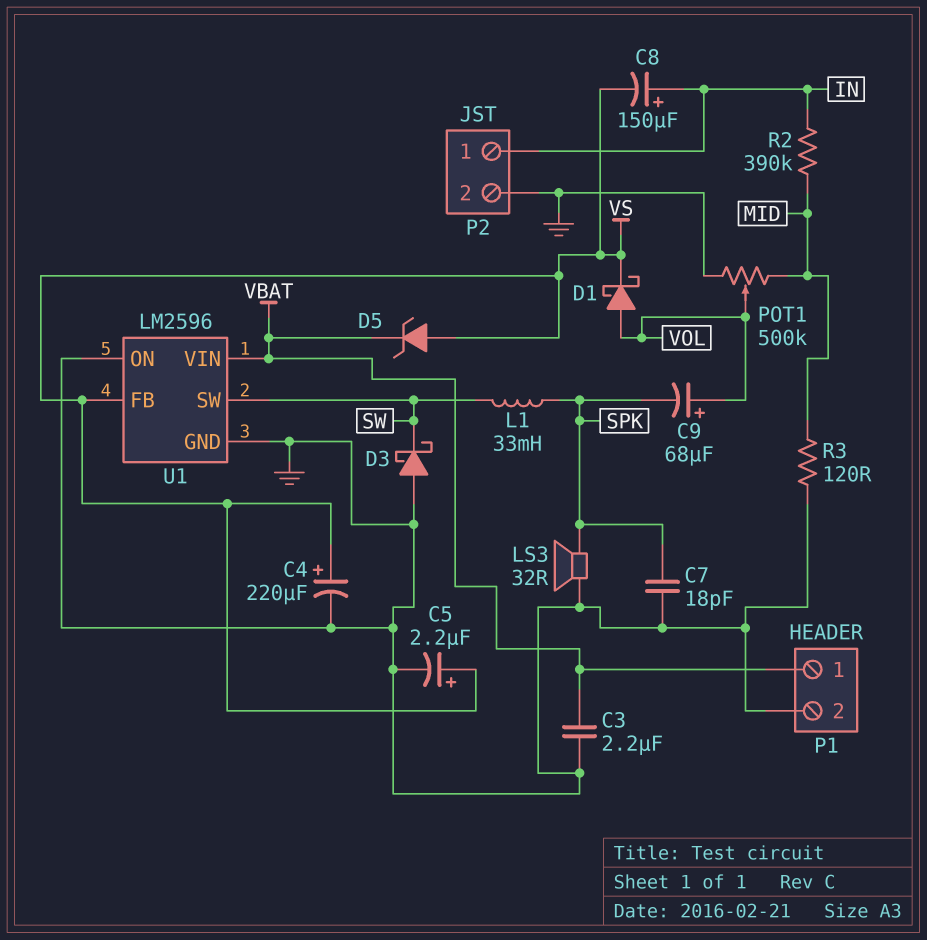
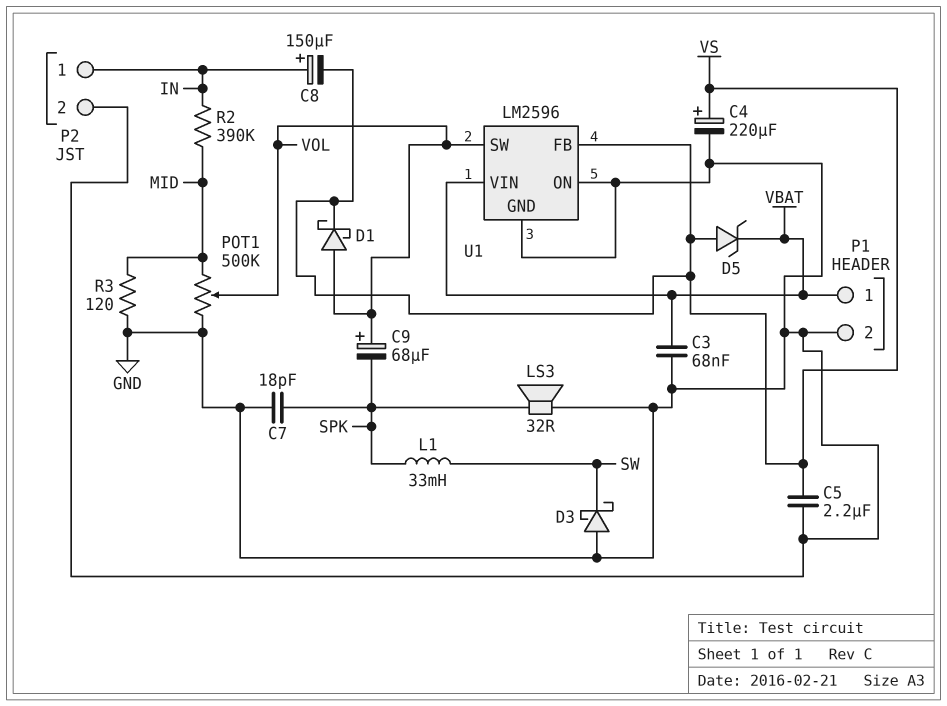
C3: 2.2uF (GND, VBAT) -> 68nF (GND, VBAT)
C5: 2.2uF (plus VS, minus GND) -> 2.2uF (GND, VS)
U1 pin SW: SW -> VOL

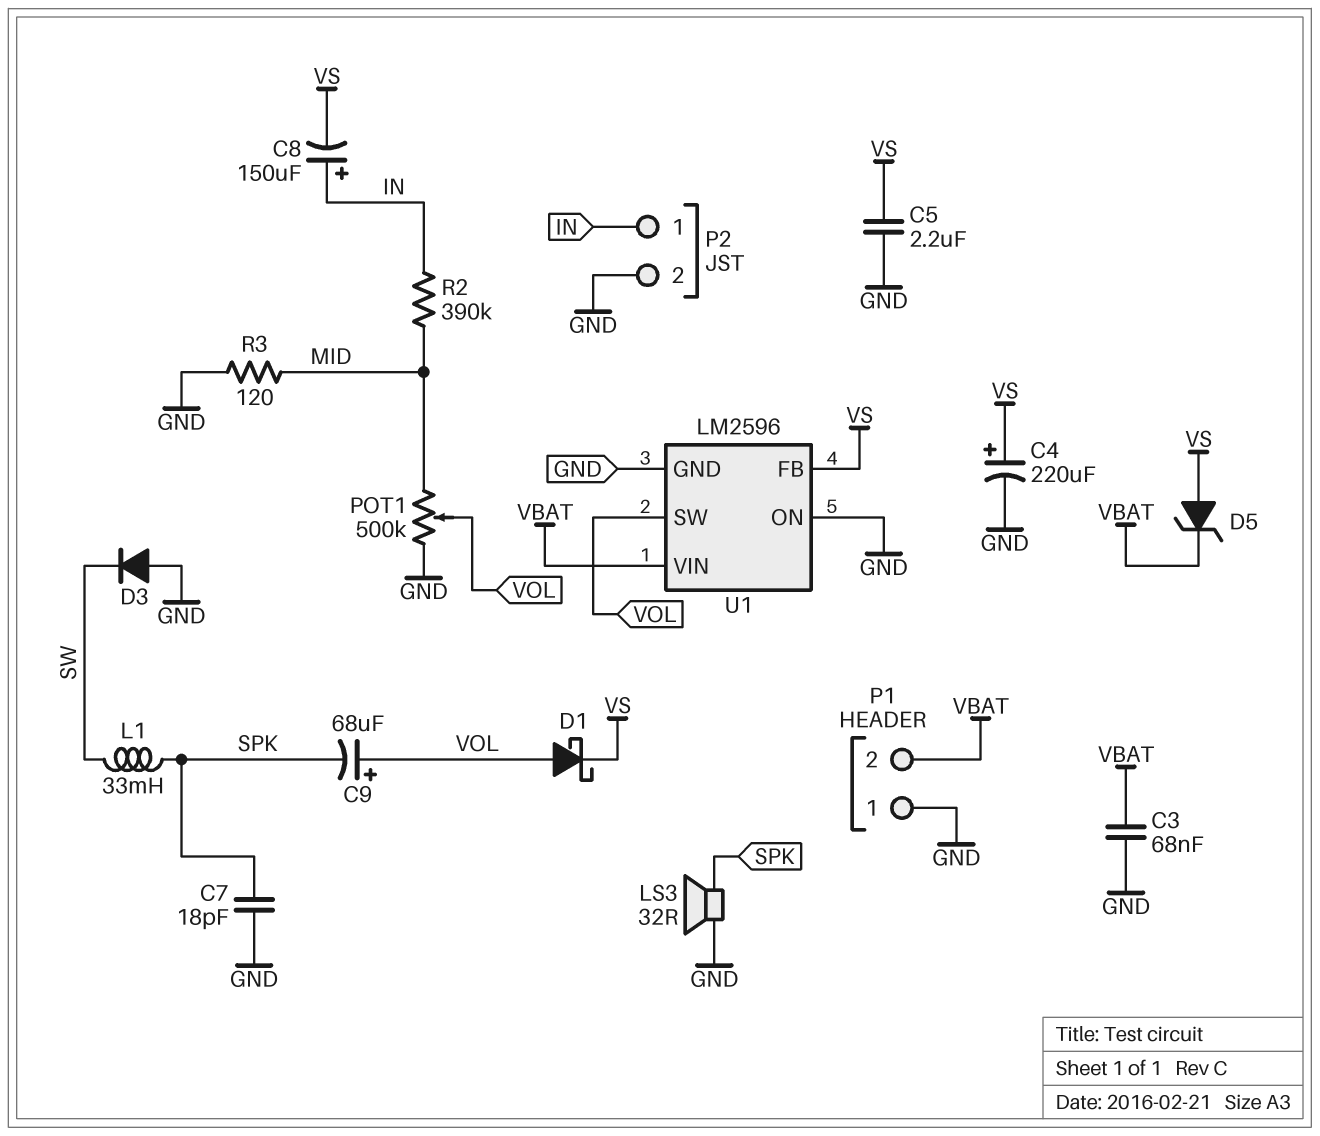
D3: schottky (A GND, K SW) -> diode (A GND, K SW)
P1 pin 1: VBAT -> GND
P1 pin 2: GND -> VBAT

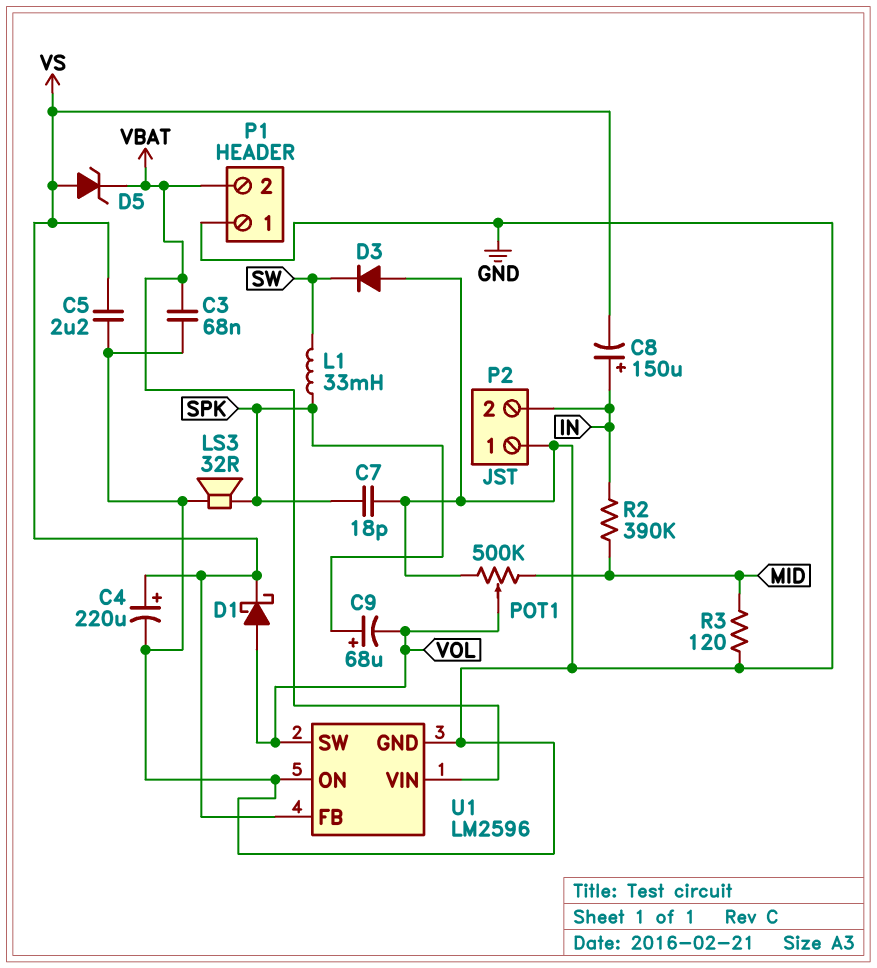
C9: 68uF (plus VOL, minus SPK) -> 68uF (plus SPK, minus VOL)
P2 pin 1: IN -> GND
P2 pin 2: GND -> IN

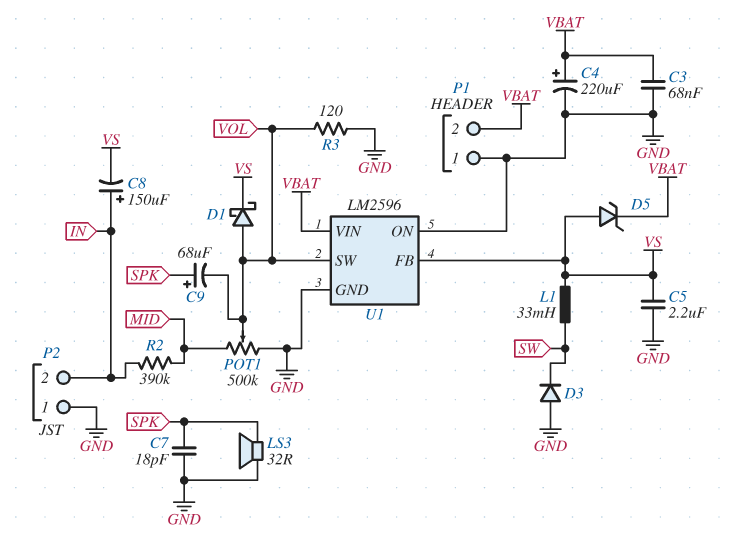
C4: 220uF (plus VS, minus GND) -> 220uF (plus VBAT, minus GND)
L1: 33mH (SPK, SW) -> 33mH (SW, VS)
R3: 120 (GND, MID) -> 120 (GND, VOL)

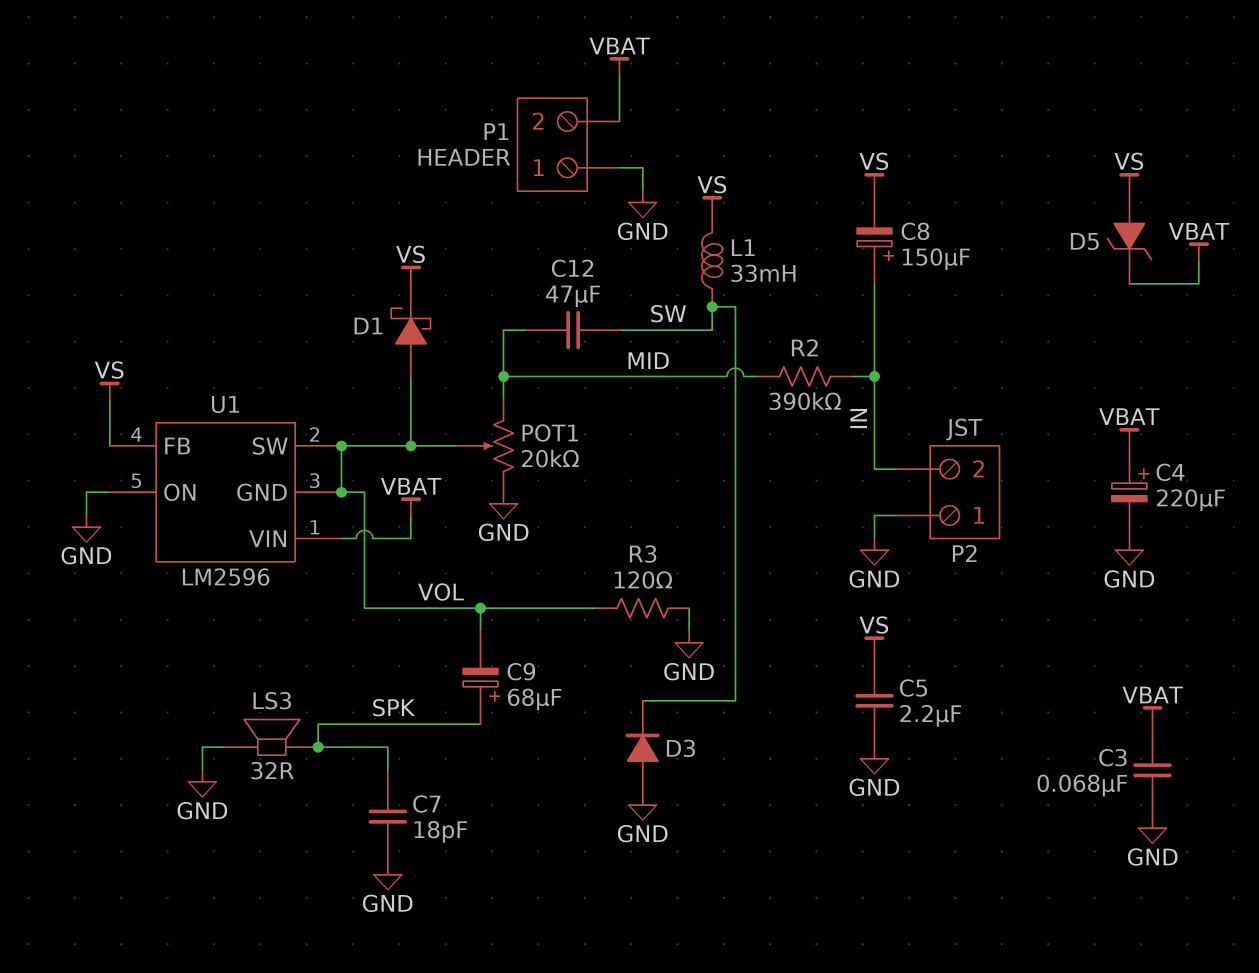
C12: none -> 47uF (MID, SW)
POT1: 500k (GND, MID, wiper VOL) -> 20k (GND, MID, wiper VOL)
U1 pin GND: GND -> VOL

